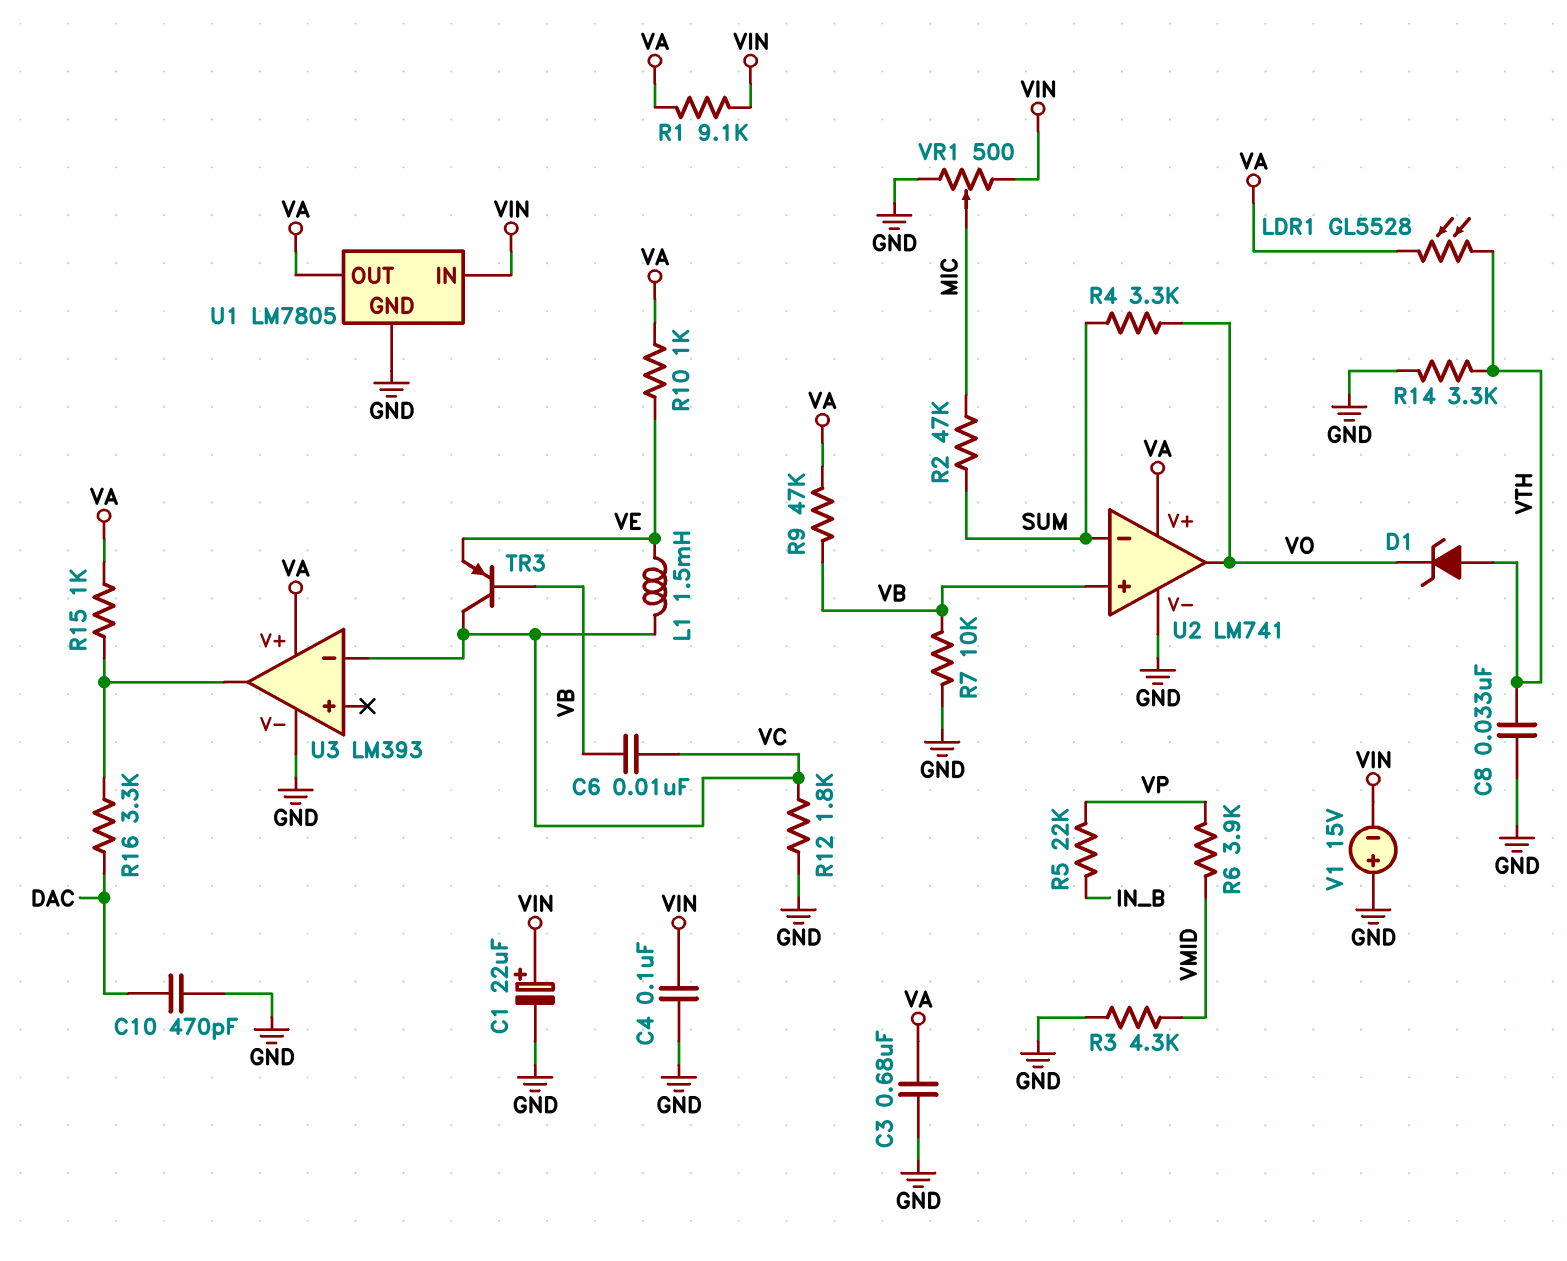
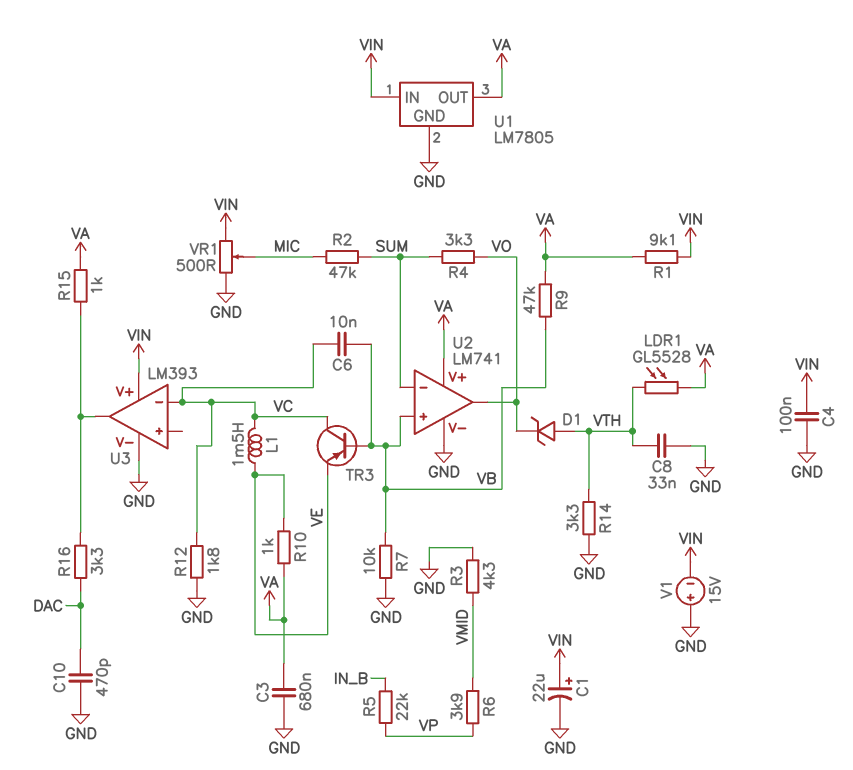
U3 pin V+: VA -> VIN

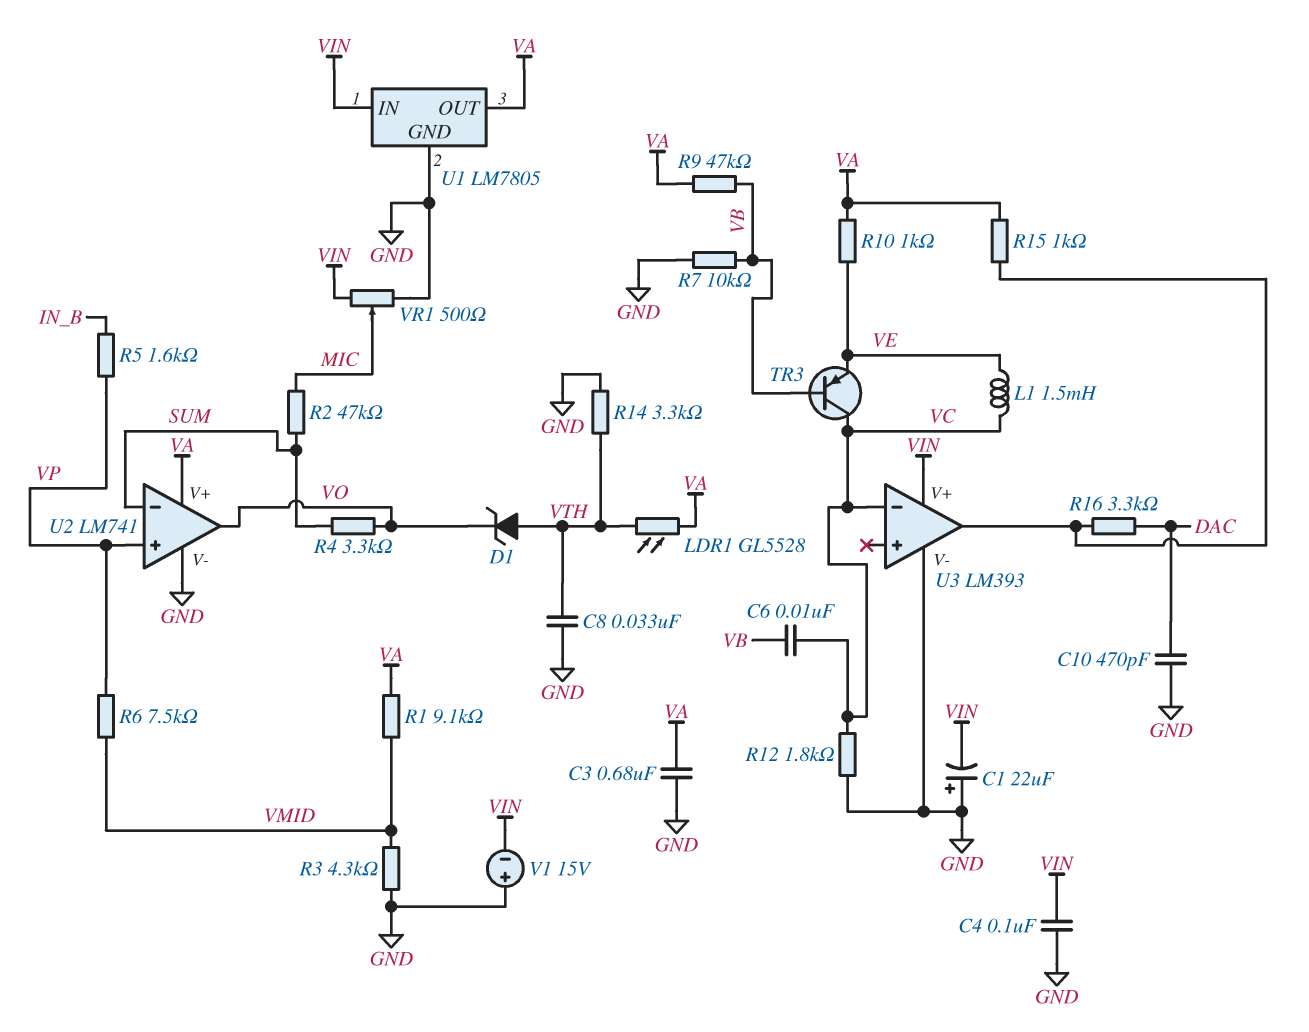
C1: 22uF (plus VIN, minus GND) -> 22uF (plus GND, minus VIN)
R1: 9.1k (VA, VIN) -> 9.1k (VA, VMID)
R5: 22k (IN_B, VP) -> 1.6k (IN_B, VP)
R6: 3.9k (VMID, VP) -> 7.5k (VMID, VP)
U2 pin in+: VB -> VP

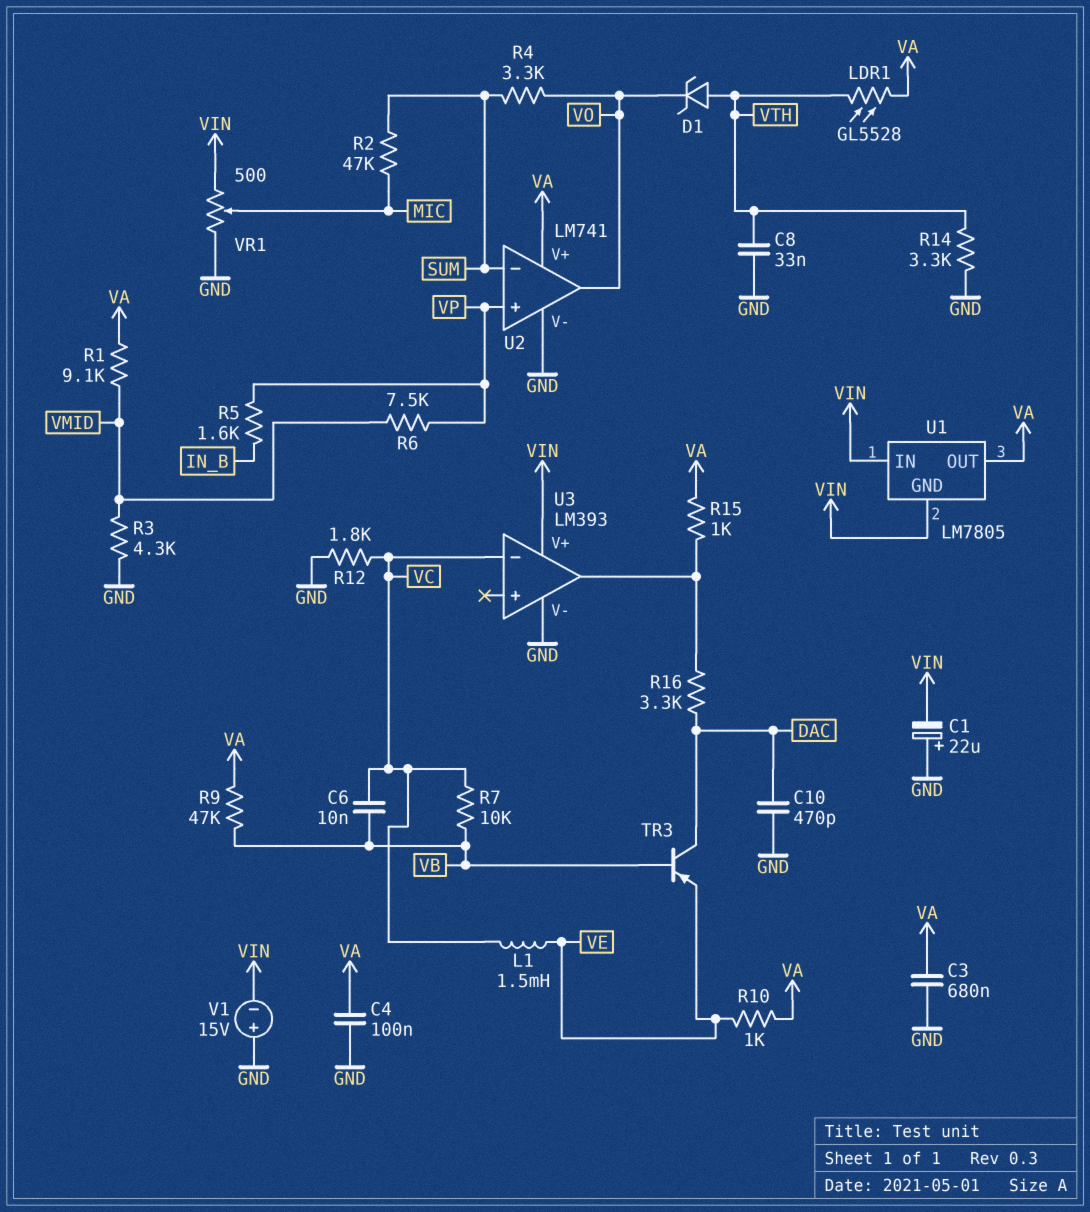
C4: 100nF (GND, VIN) -> 100nF (GND, VA)
R7: 10k (GND, VB) -> 10k (VB, VC)
TR3: PNP (B VB, C VC, E VE) -> PNP (B VB, C DAC, E VE)
U1 pin GND: GND -> VIN

